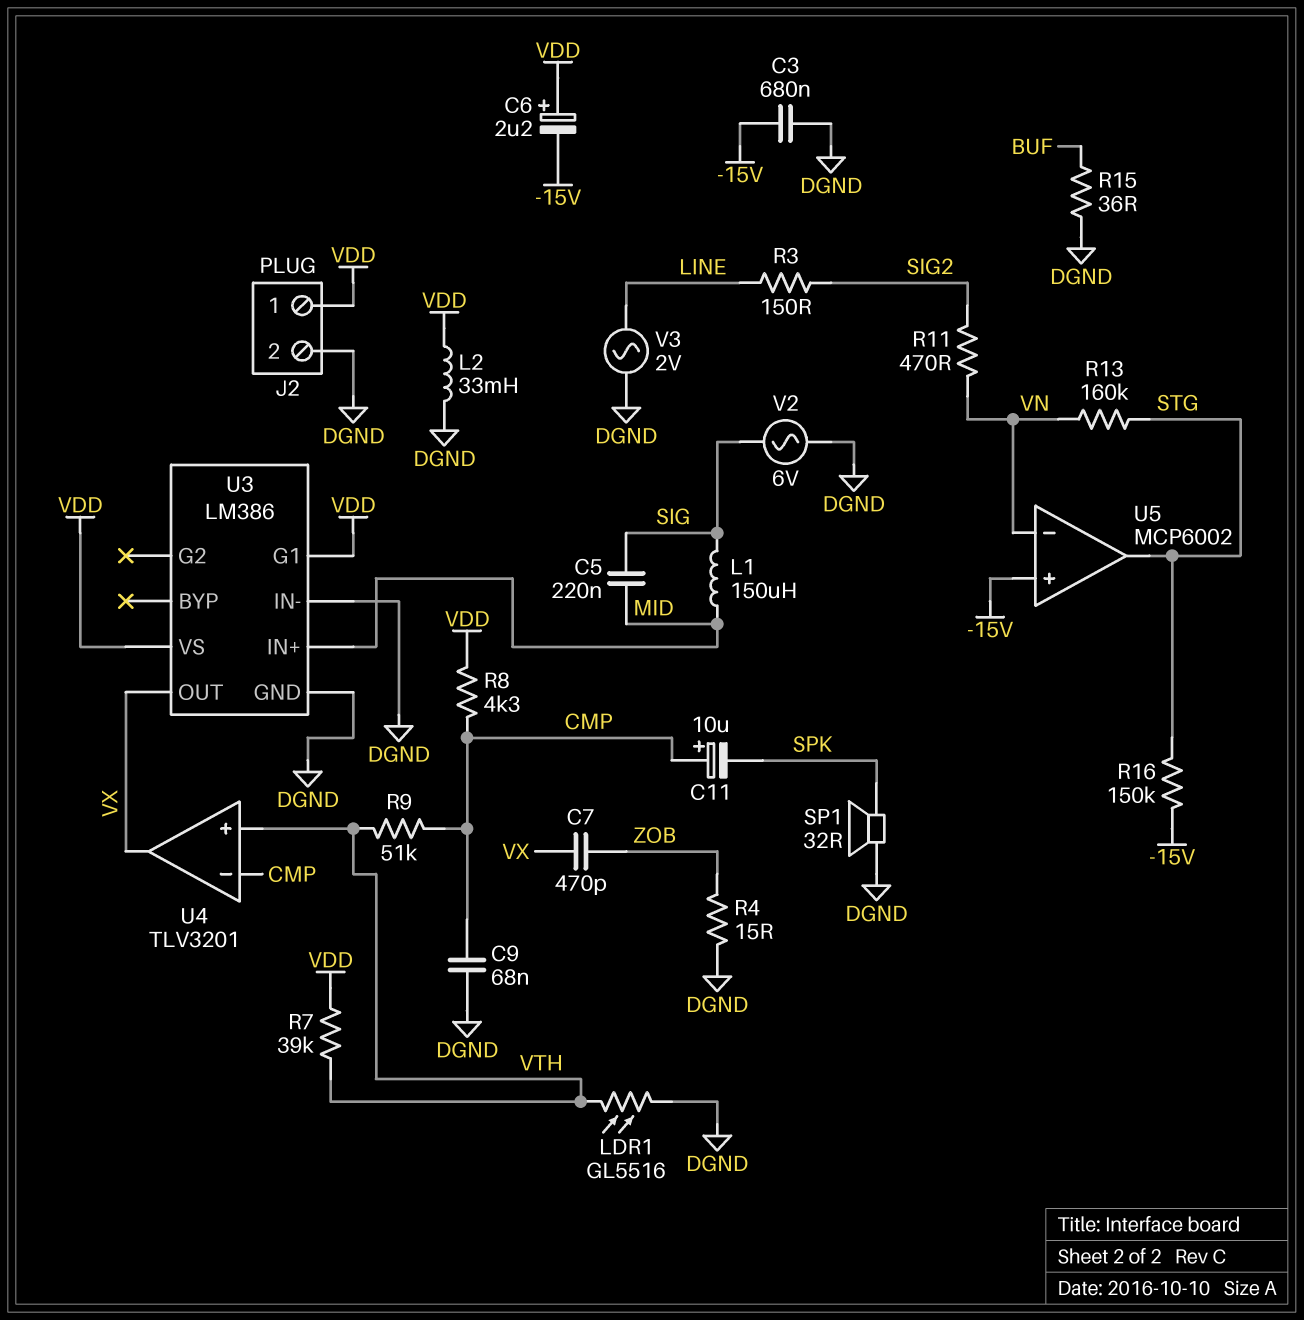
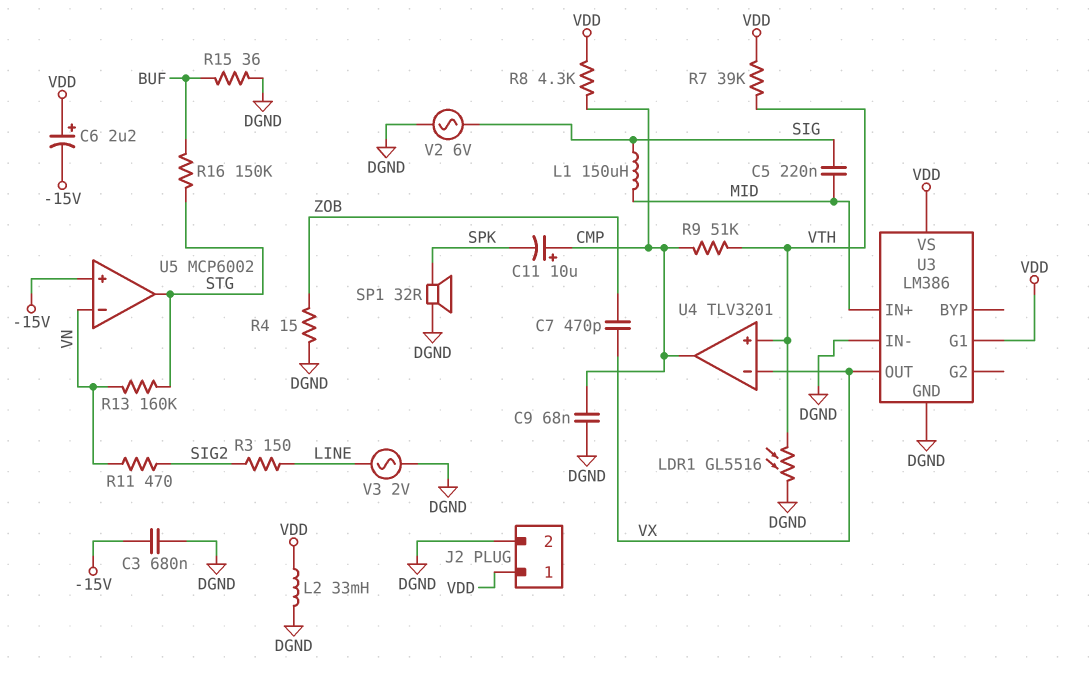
R16: 150k (-15V, STG) -> 150k (BUF, STG)
U4 pin in-: CMP -> VX
U4 pin out: VX -> CMP

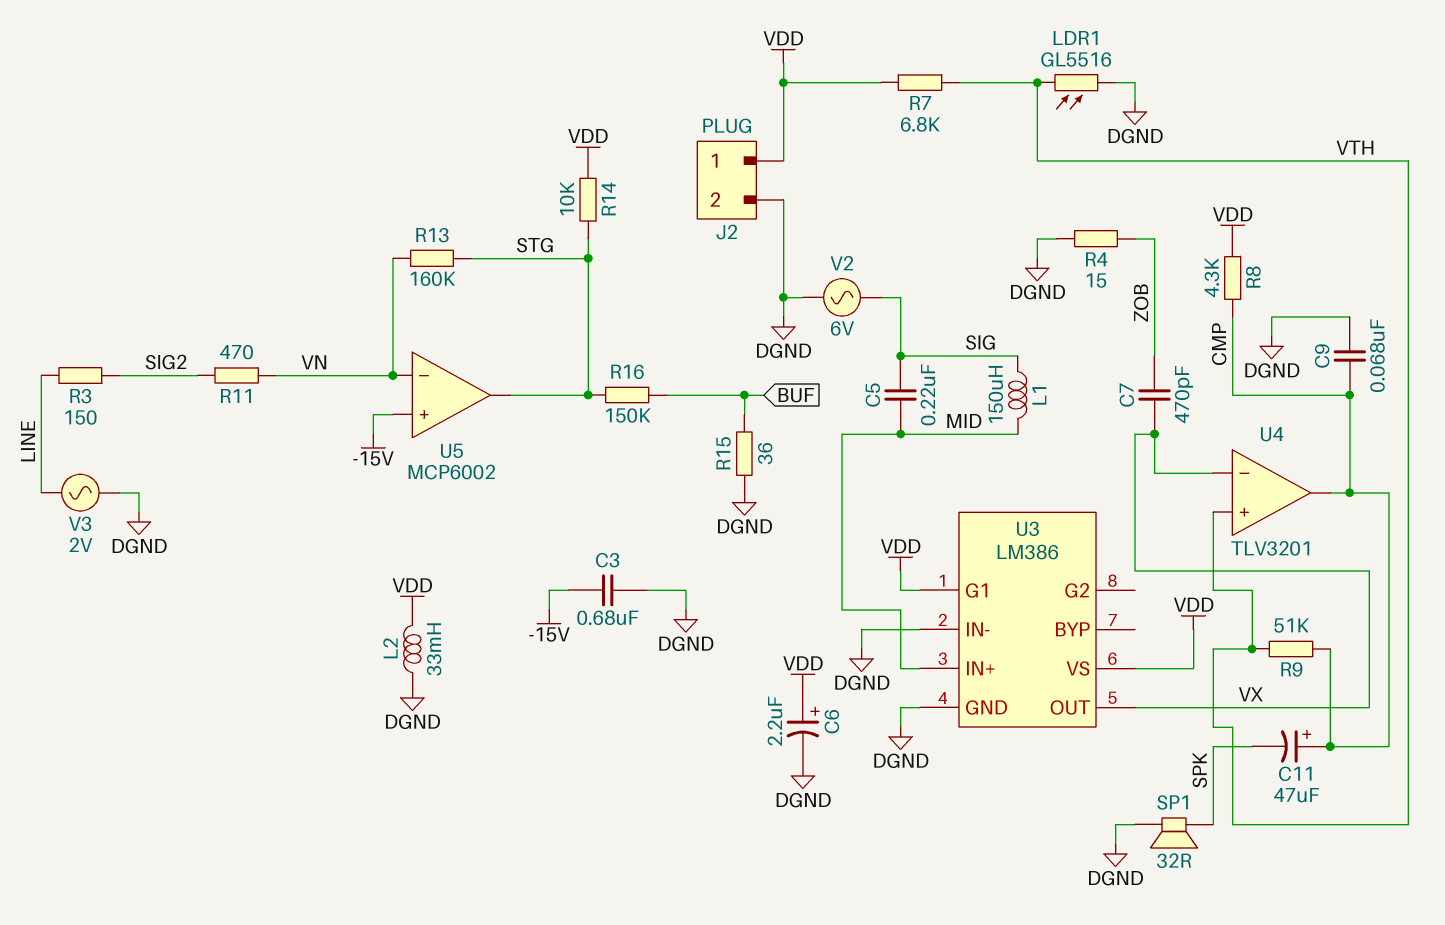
C6: 2.2uF (plus VDD, minus -15V) -> 2.2uF (plus VDD, minus DGND)
C11: 10uF (plus CMP, minus SPK) -> 47uF (plus CMP, minus SPK)
R7: 39k (VDD, VTH) -> 6.8k (VDD, VTH)
R14: none -> 10k (STG, VDD)

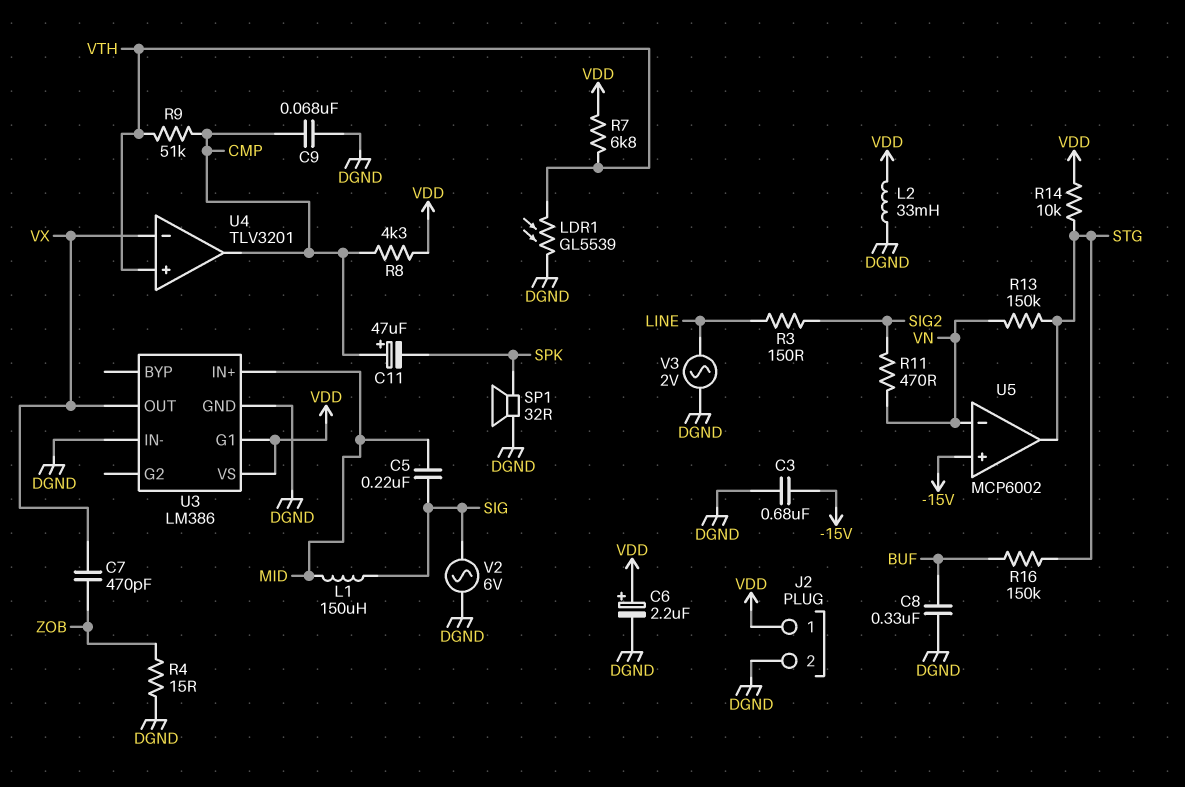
C8: none -> 330nF (BUF, DGND)
LDR1: GL5516 (DGND, VTH) -> GL5539 (DGND, VTH)
R13: 160k (STG, VN) -> 150k (STG, VN)
R15: 36 (BUF, DGND) -> none

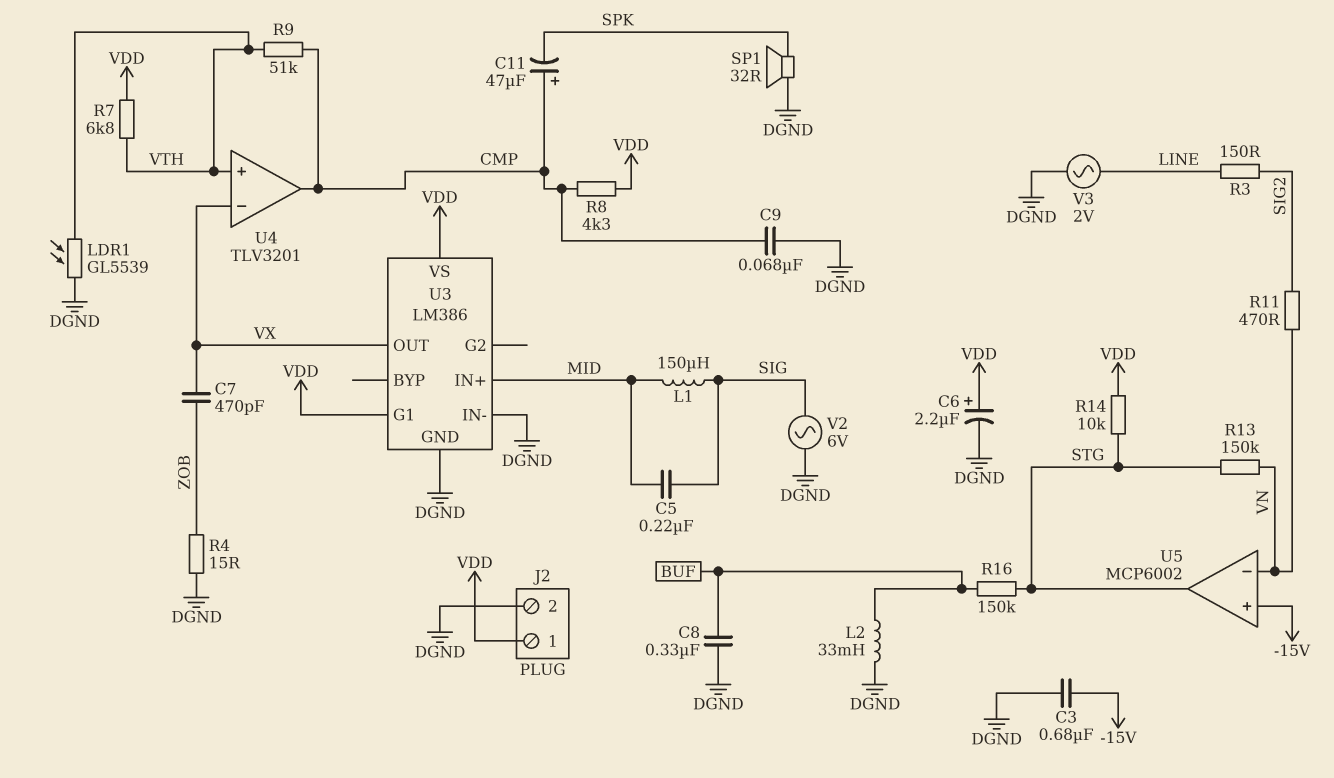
L2: 33mH (DGND, VDD) -> 33mH (BUF, DGND)

